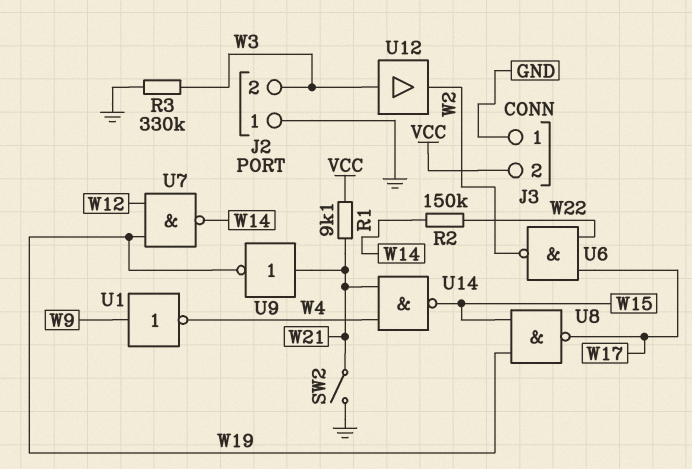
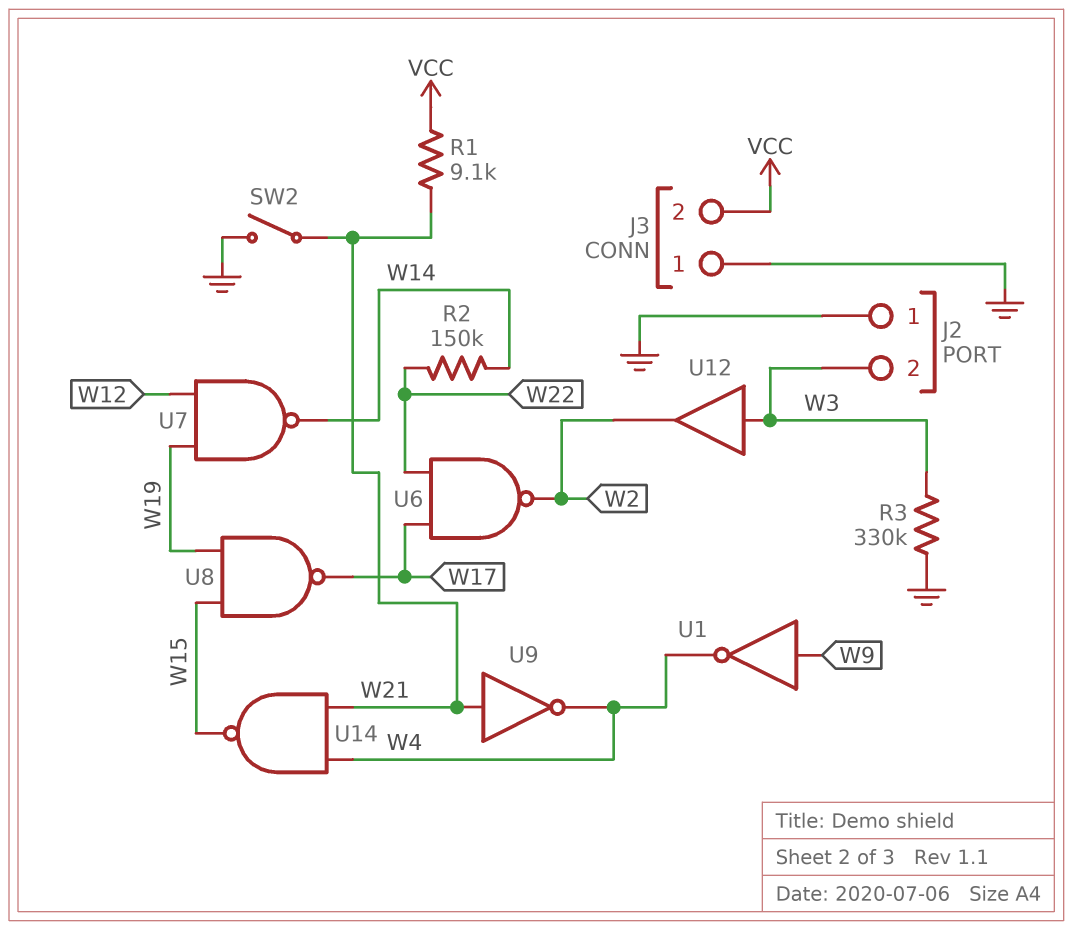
U9: NOT (in W21, out W19) -> NOT (in W21, out W4)

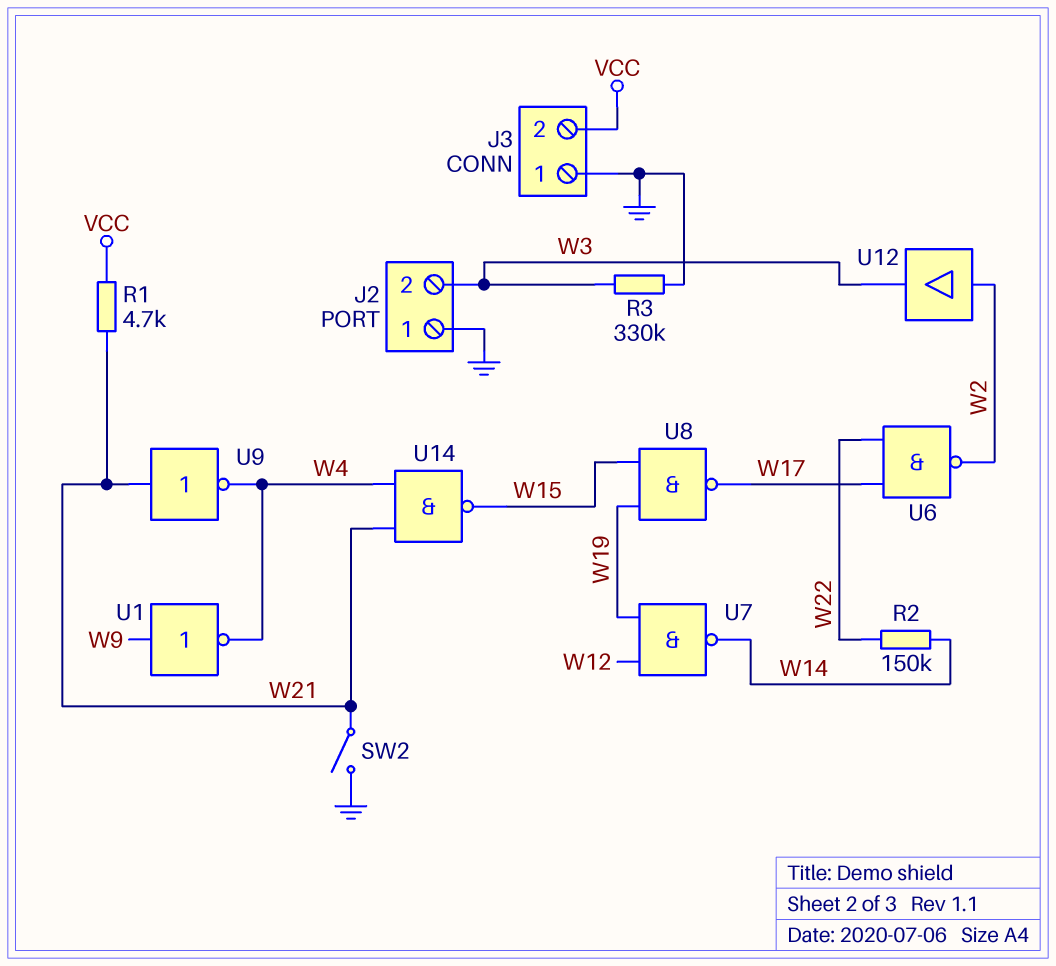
R1: 9.1k (VCC, W21) -> 4.7k (VCC, W21)
U12: buffer (in W3, out W2) -> buffer (in W2, out W3)

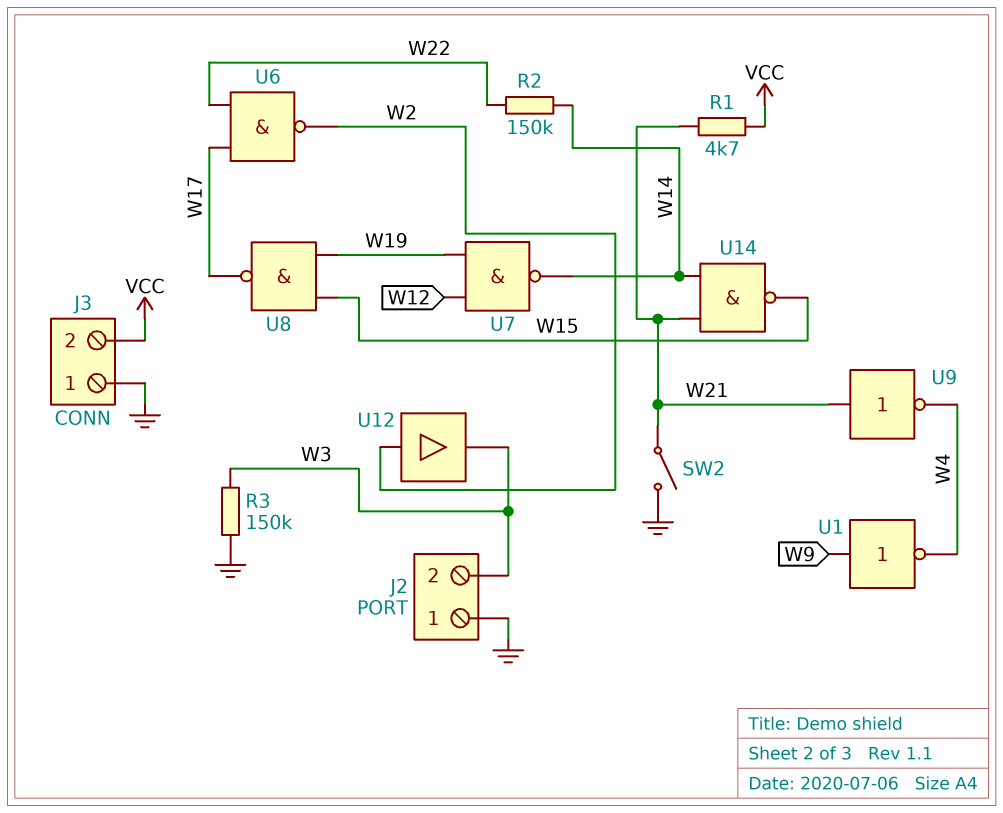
R3: 330k (GND, W3) -> 150k (GND, W3)
U14: NAND (in W4, in W21, out W15) -> NAND (in W14, in W21, out W15)

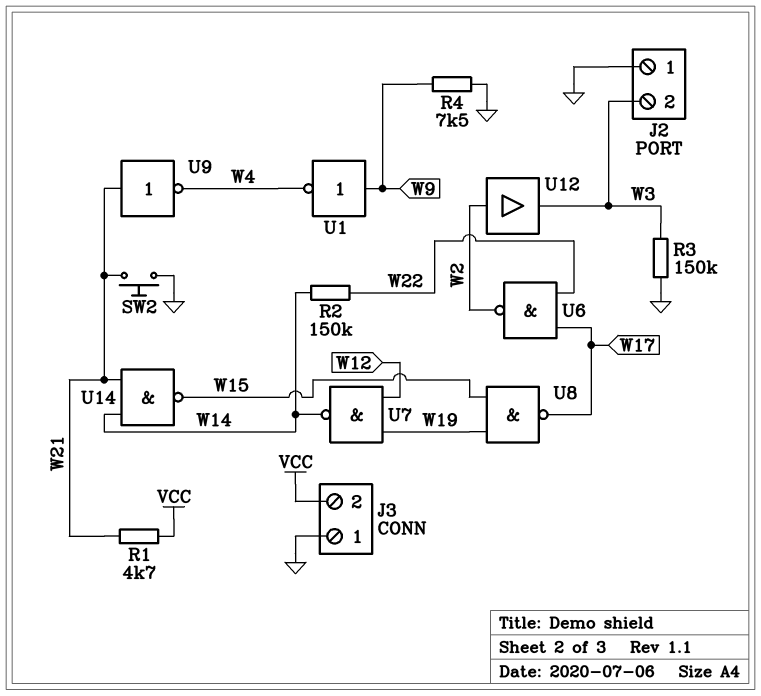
R4: none -> 7.5k (GND, W9)
SW2: switch (GND, W21) -> button (GND, W21)

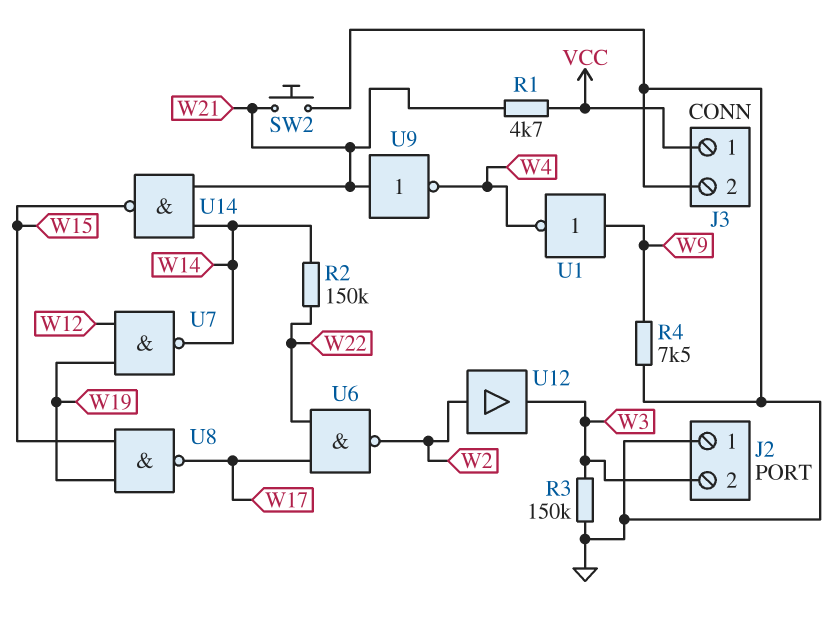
J3 pin 1: GND -> VCC
J3 pin 2: VCC -> GND

